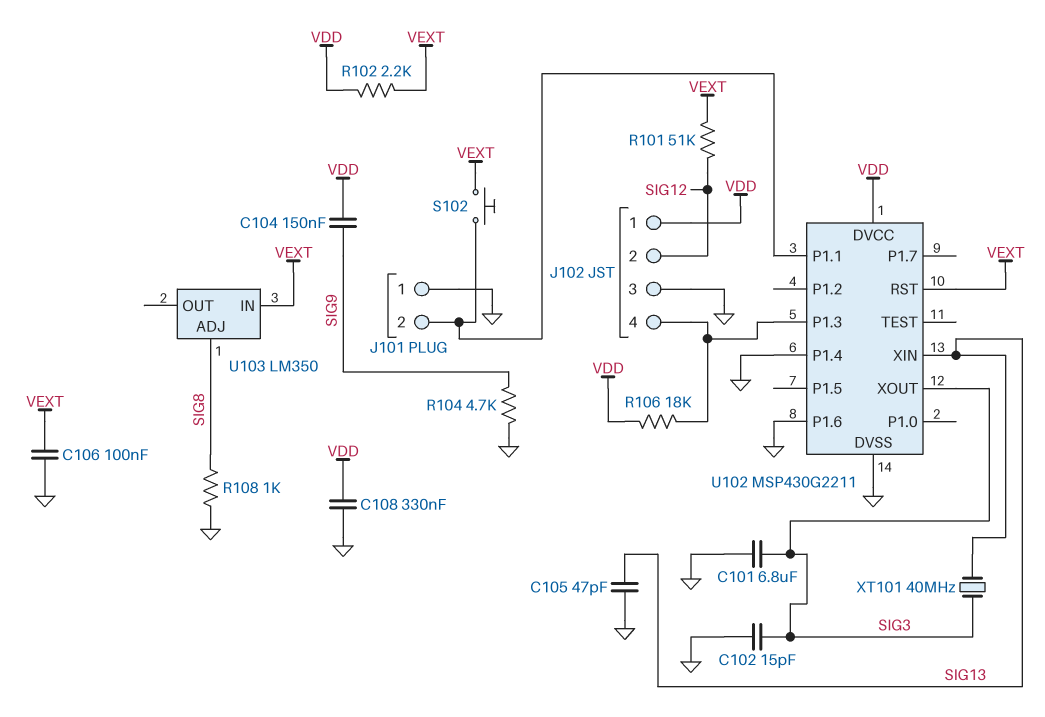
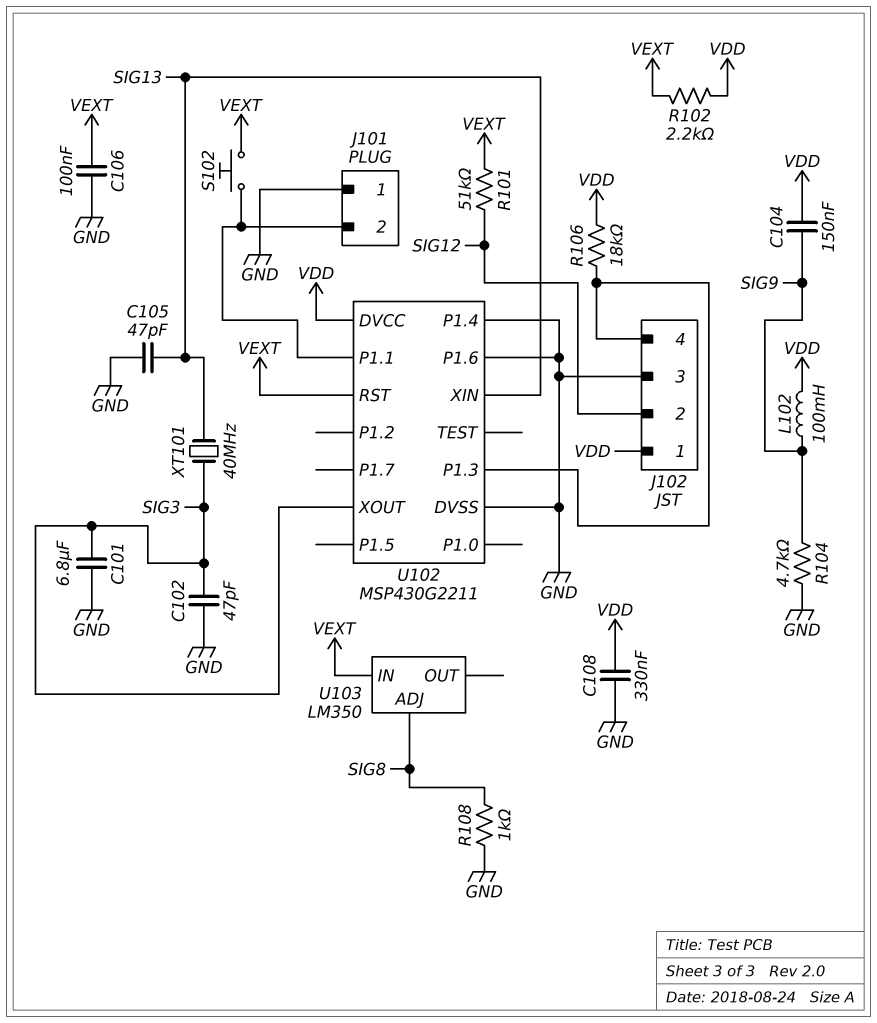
C102: 15pF (GND, SIG3) -> 47pF (GND, SIG3)
L102: none -> 100mH (SIG9, VDD)

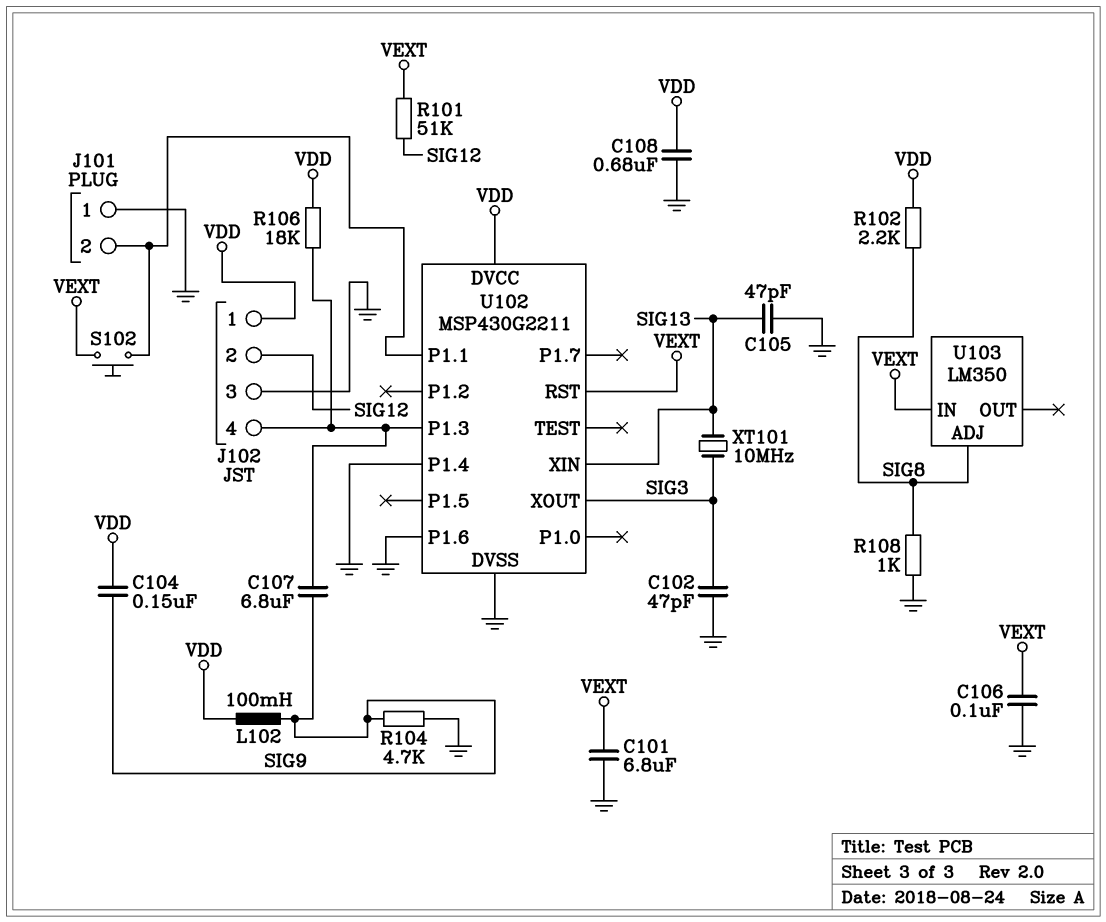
C101: 6.8uF (GND, SIG3) -> 6.8uF (GND, VEXT)
C107: none -> 6.8uF (J102/4, SIG9)
C108: 330nF (GND, VDD) -> 680nF (GND, VDD)
R102: 2.2k (VDD, VEXT) -> 2.2k (SIG8, VDD)
XT101: 40MHz (SIG3, SIG13) -> 10MHz (SIG3, SIG13)

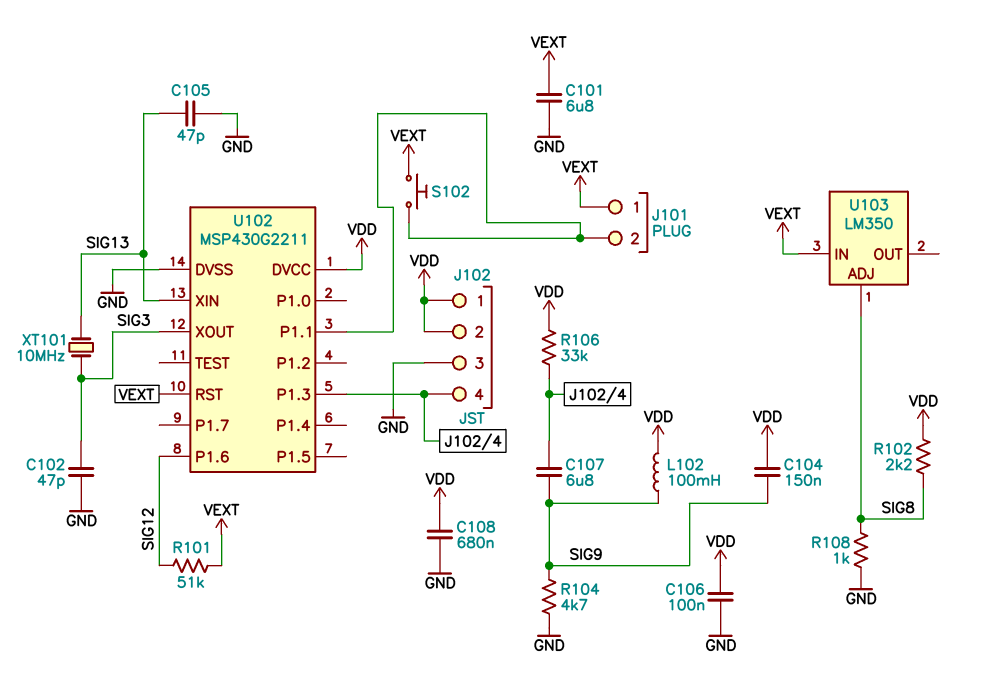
C106: 100nF (GND, VEXT) -> 100nF (GND, VDD)
J101 pin 1: GND -> VEXT
J102 pin 2: SIG12 -> VDD
R106: 18k (J102/4, VDD) -> 33k (J102/4, VDD)
U102 pin P1.4: GND -> none
U102 pin P1.6: GND -> SIG12

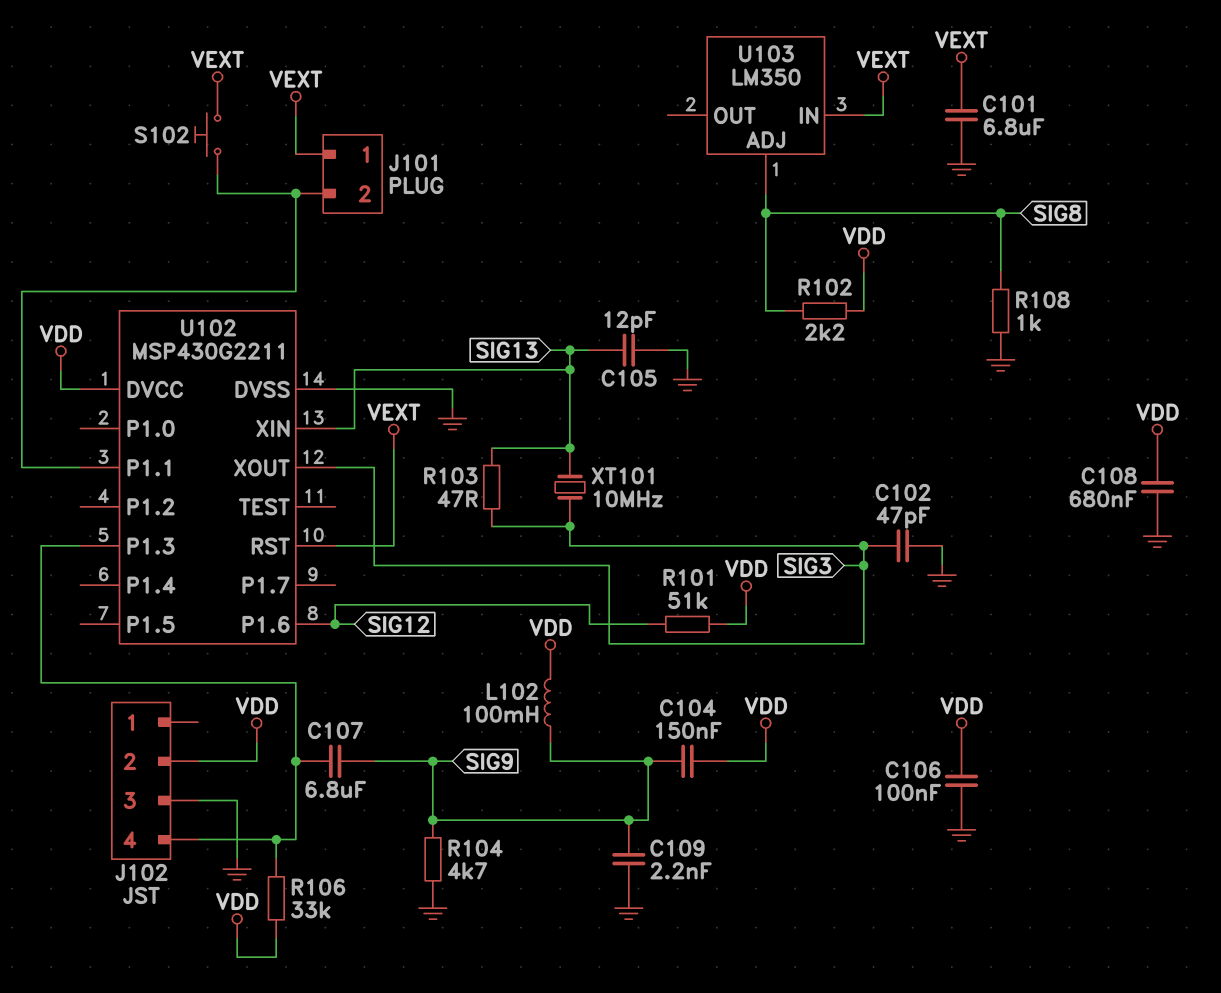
C105: 47pF (GND, SIG13) -> 12pF (GND, SIG13)
C109: none -> 2.2nF (GND, SIG9)
J102 pin 1: VDD -> none
R101: 51k (SIG12, VEXT) -> 51k (SIG12, VDD)
R103: none -> 47 (SIG3, SIG13)

